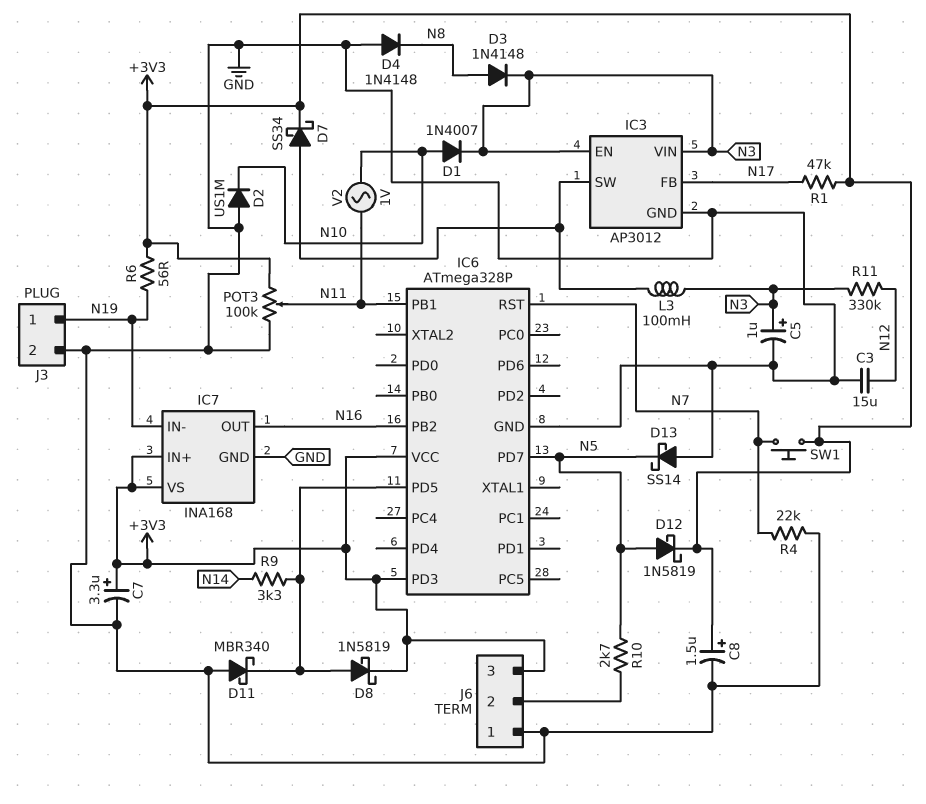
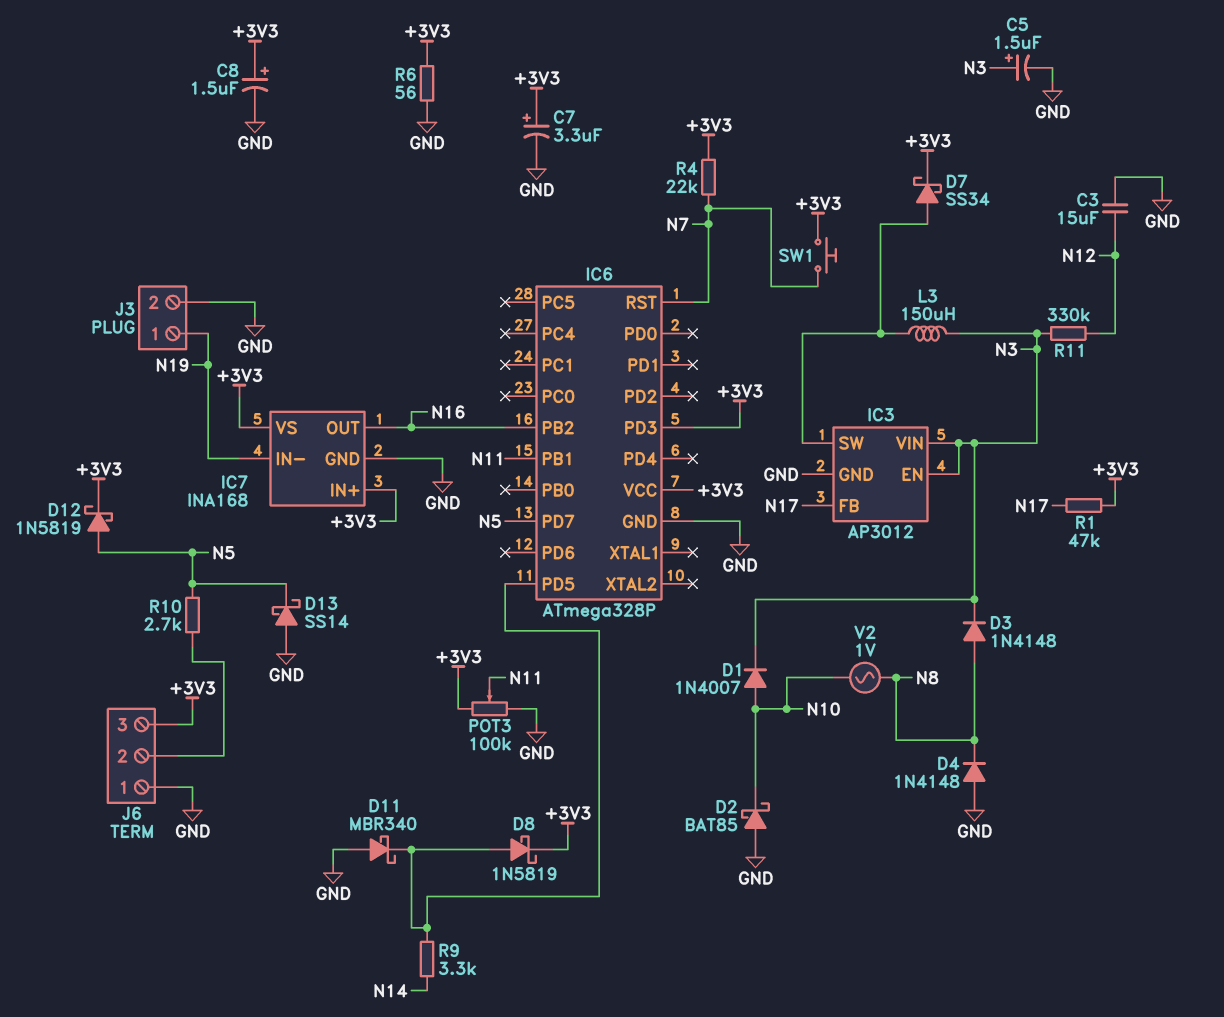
C5: 1uF (plus N3, minus GND) -> 1.5uF (plus N3, minus GND)
D2: diode US1M (A GND, K N10) -> schottky BAT85 (A GND, K N10)
L3: 100mH (IC3/SW, N3) -> 150uH (IC3/SW, N3)
R4: 22k (GND, N7) -> 22k (+3V3, N7)
R6: 56 (+3V3, N19) -> 56 (+3V3, GND)
V2: AC 1V (N10, N11) -> AC 1V (N8, N10)

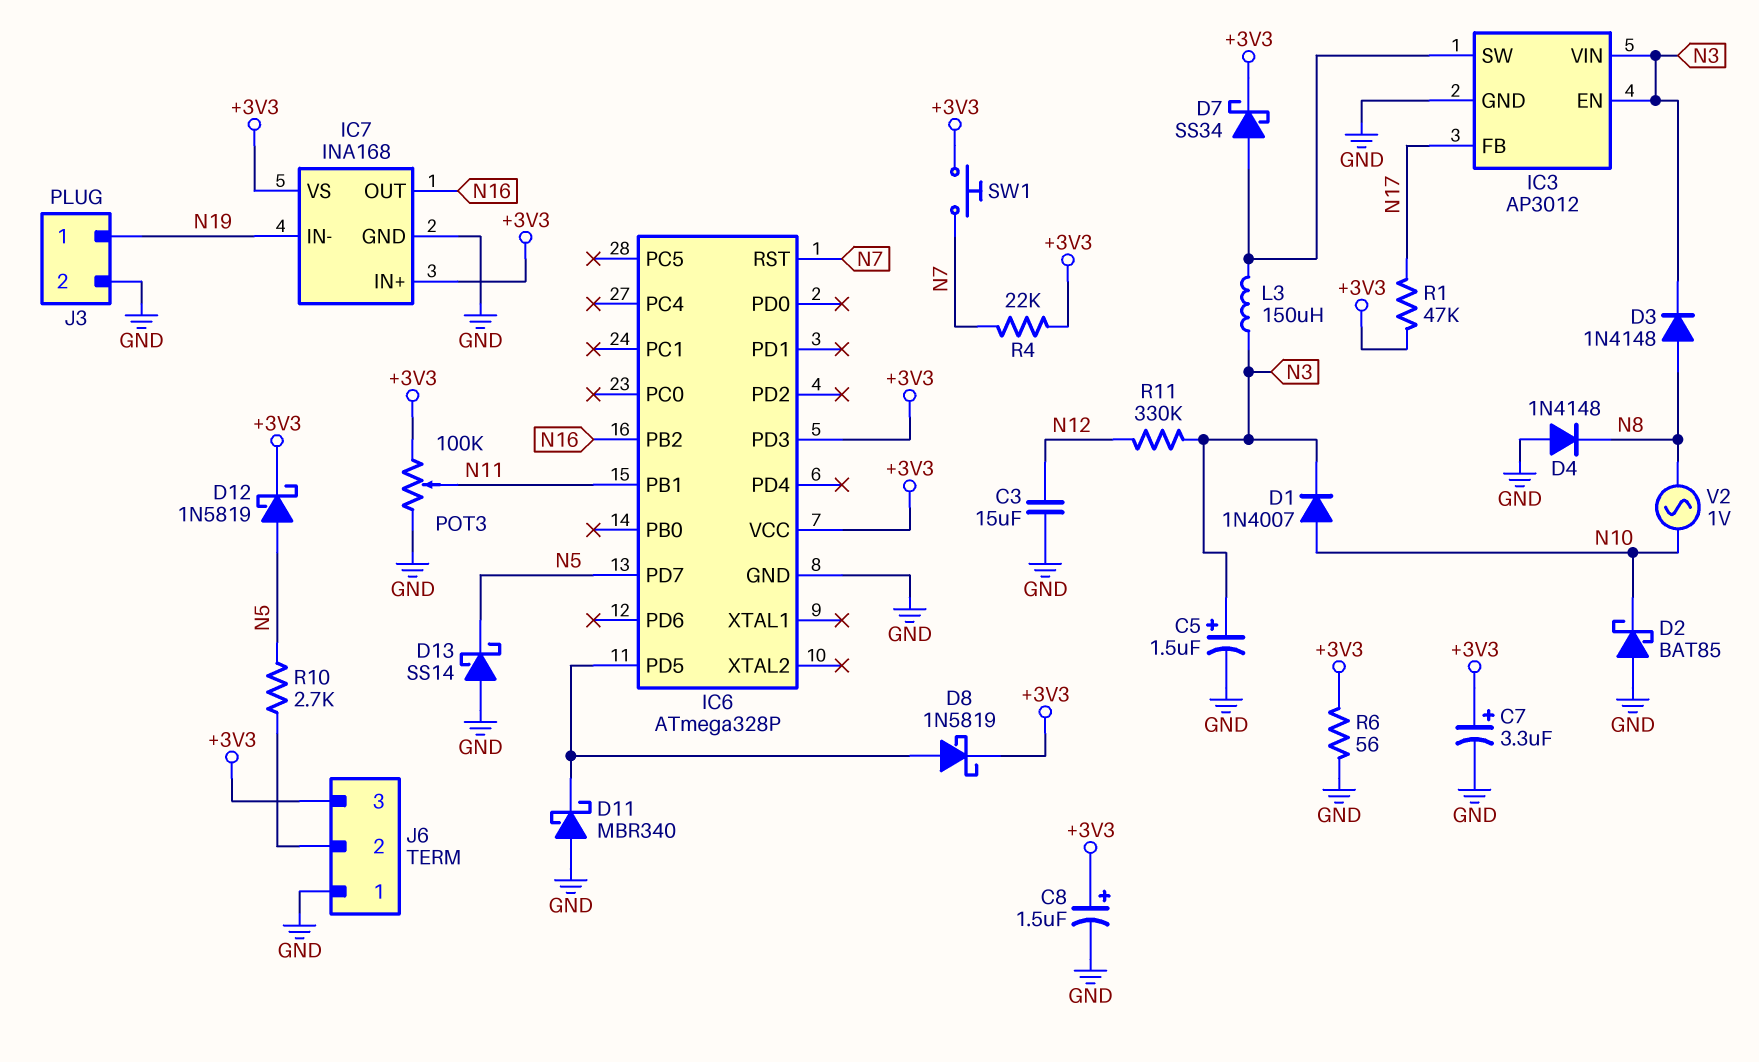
R9: 3.3k (IC6/PD5, N14) -> none

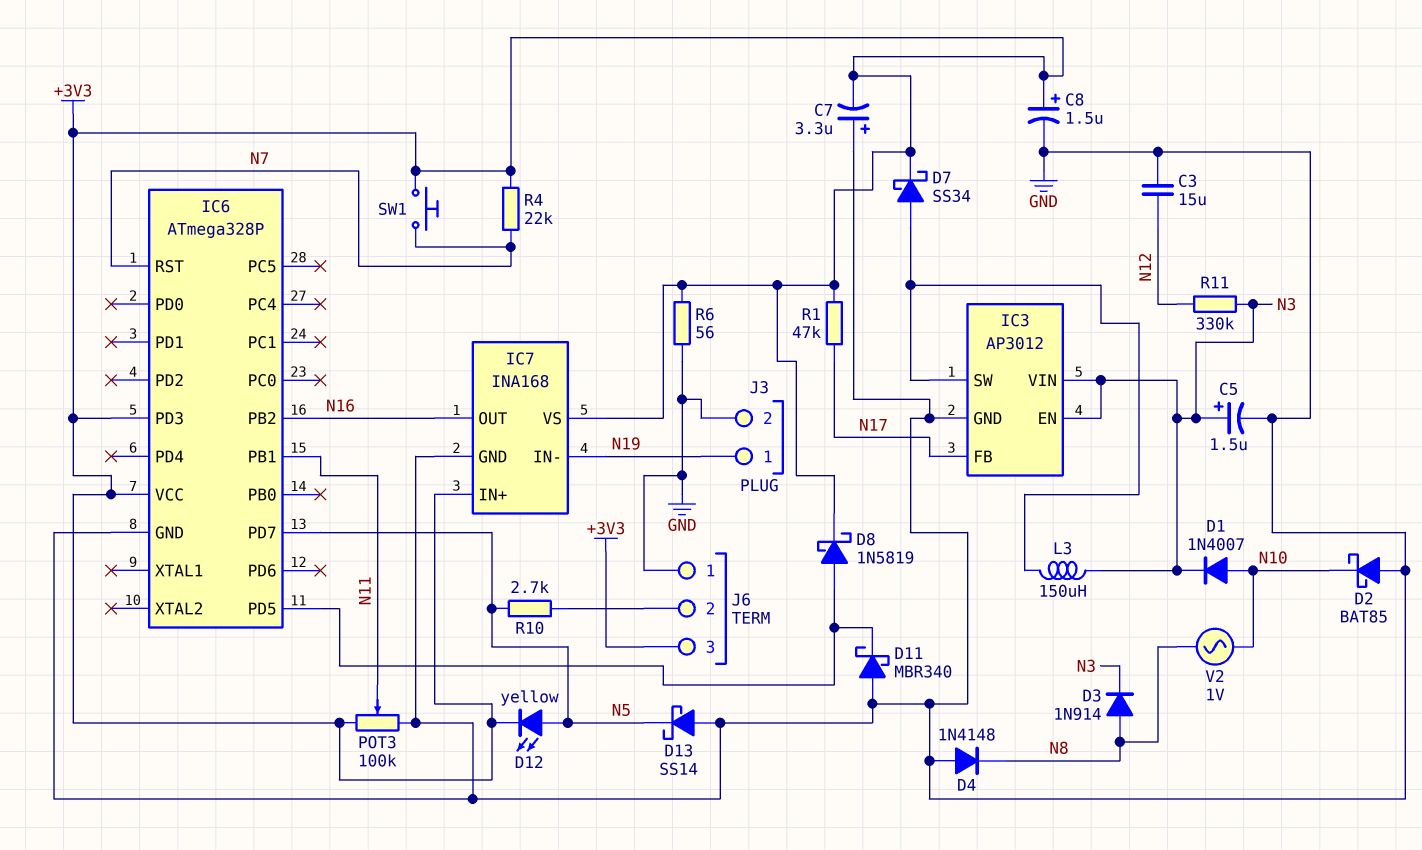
C7: 3.3uF (plus +3V3, minus GND) -> 3.3uF (plus GND, minus +3V3)
D3: diode 1N4148 (A N8, K N3) -> diode 1N914 (A N8, K N3)
D12: schottky 1N5819 (A N5, K +3V3) -> LED yellow (A N5, K +3V3)

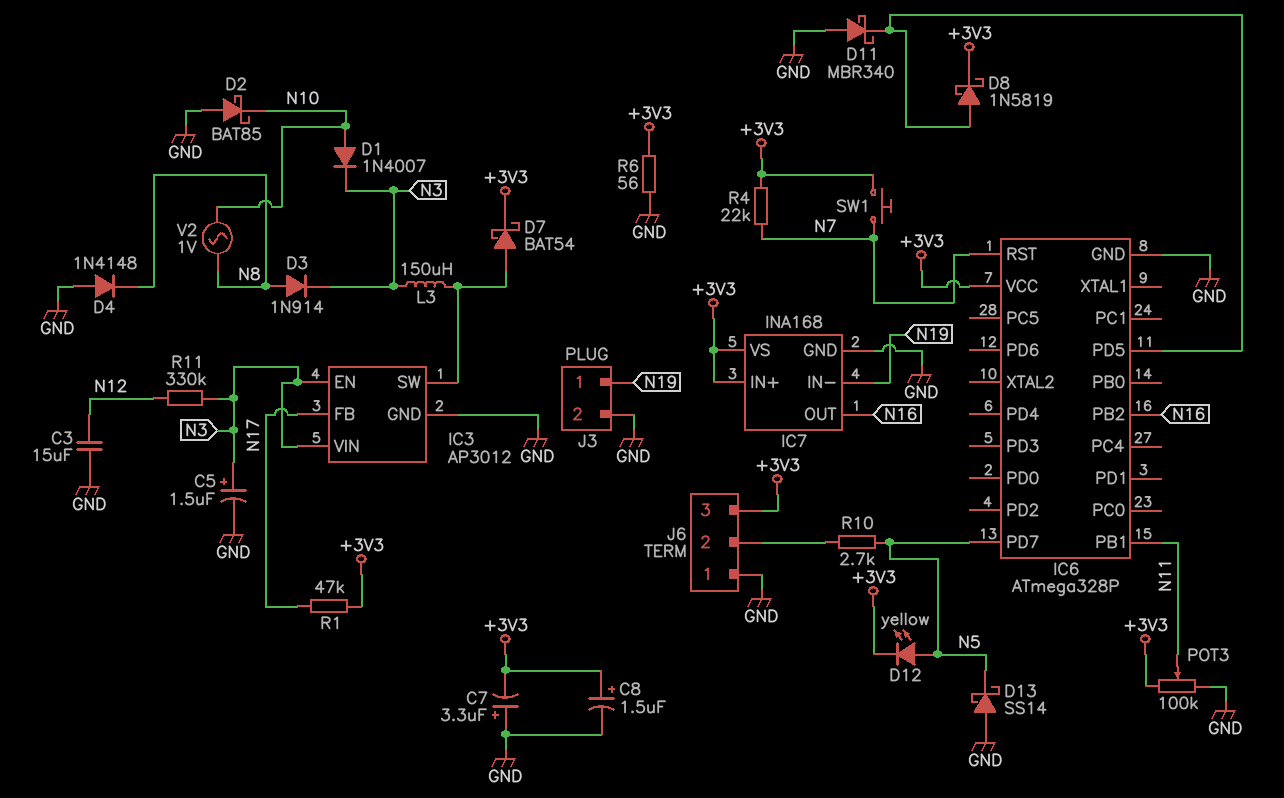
D7: schottky SS34 (A IC3/SW, K +3V3) -> schottky BAT54 (A IC3/SW, K +3V3)
IC6 pin PD3: +3V3 -> none

